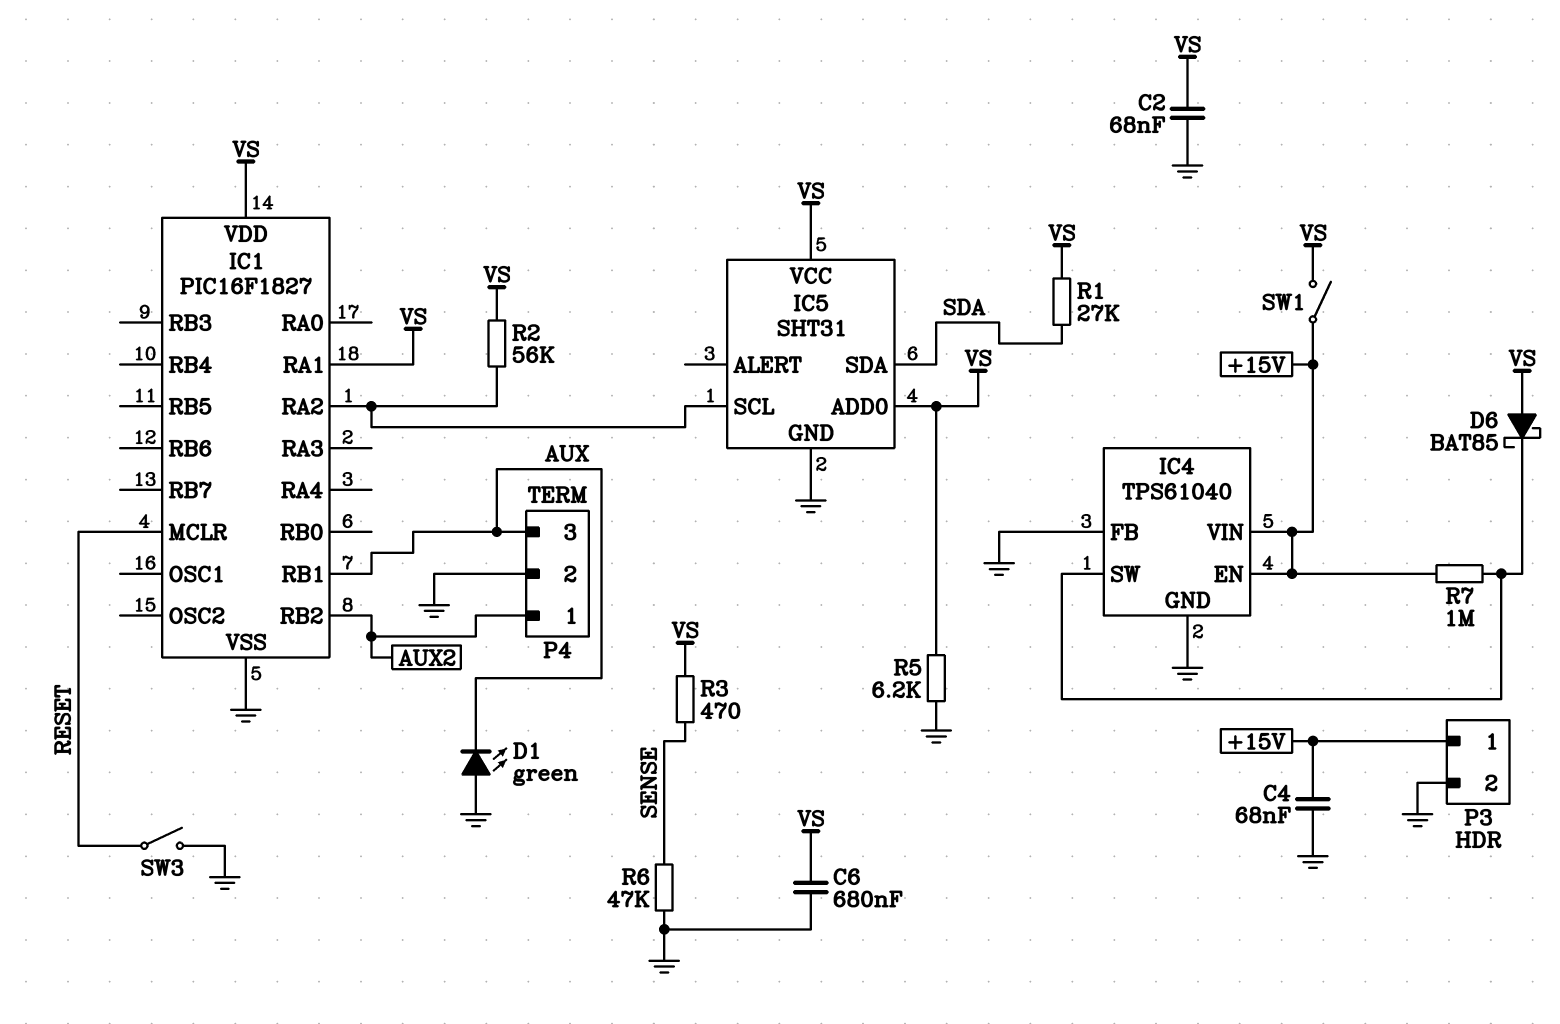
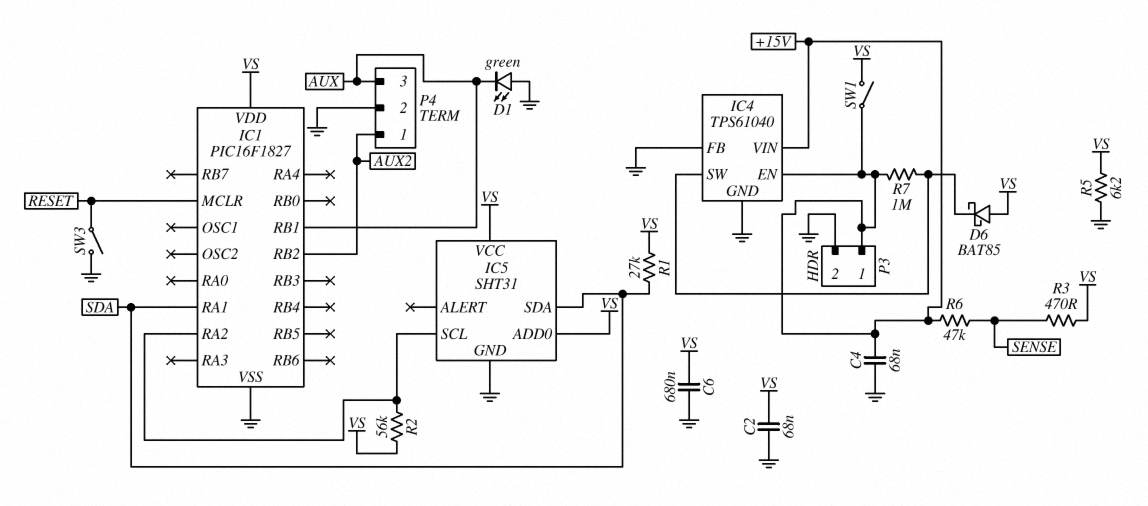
IC1 pin RA1: VS -> SDA
R6: 47k (GND, SENSE) -> 47k (+15V, SENSE)

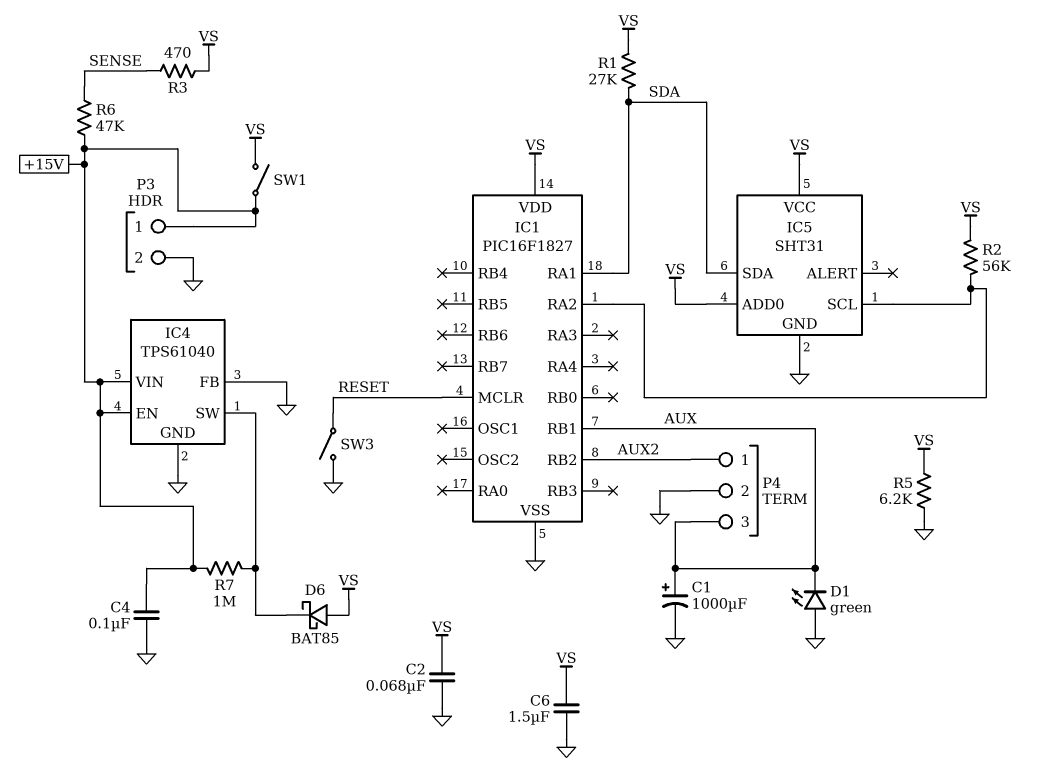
C1: none -> 1000uF (plus AUX, minus GND)
C4: 68nF (+15V, GND) -> 100nF (+15V, GND)
C6: 680nF (GND, VS) -> 1.5uF (GND, VS)

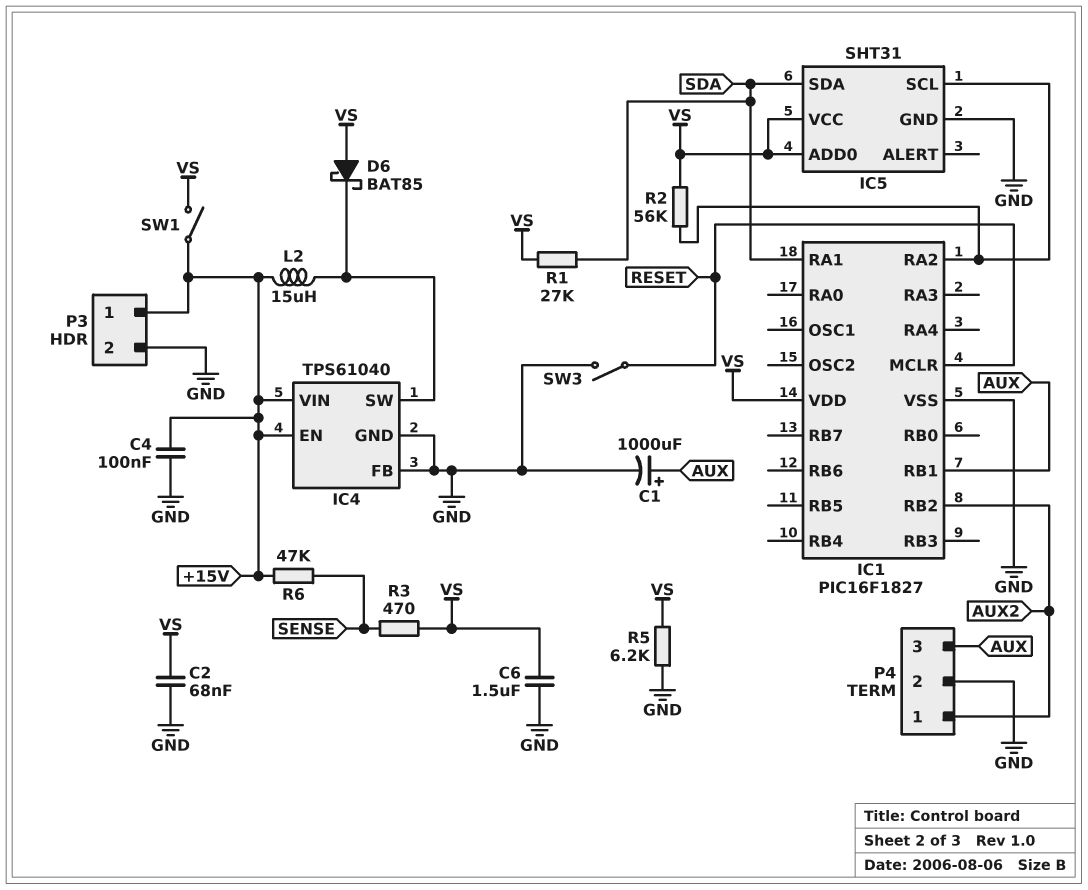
D1: LED green (A GND, K AUX) -> none
L2: none -> 15uH (+15V, IC4/SW)
R7: 1M (+15V, IC4/SW) -> none

